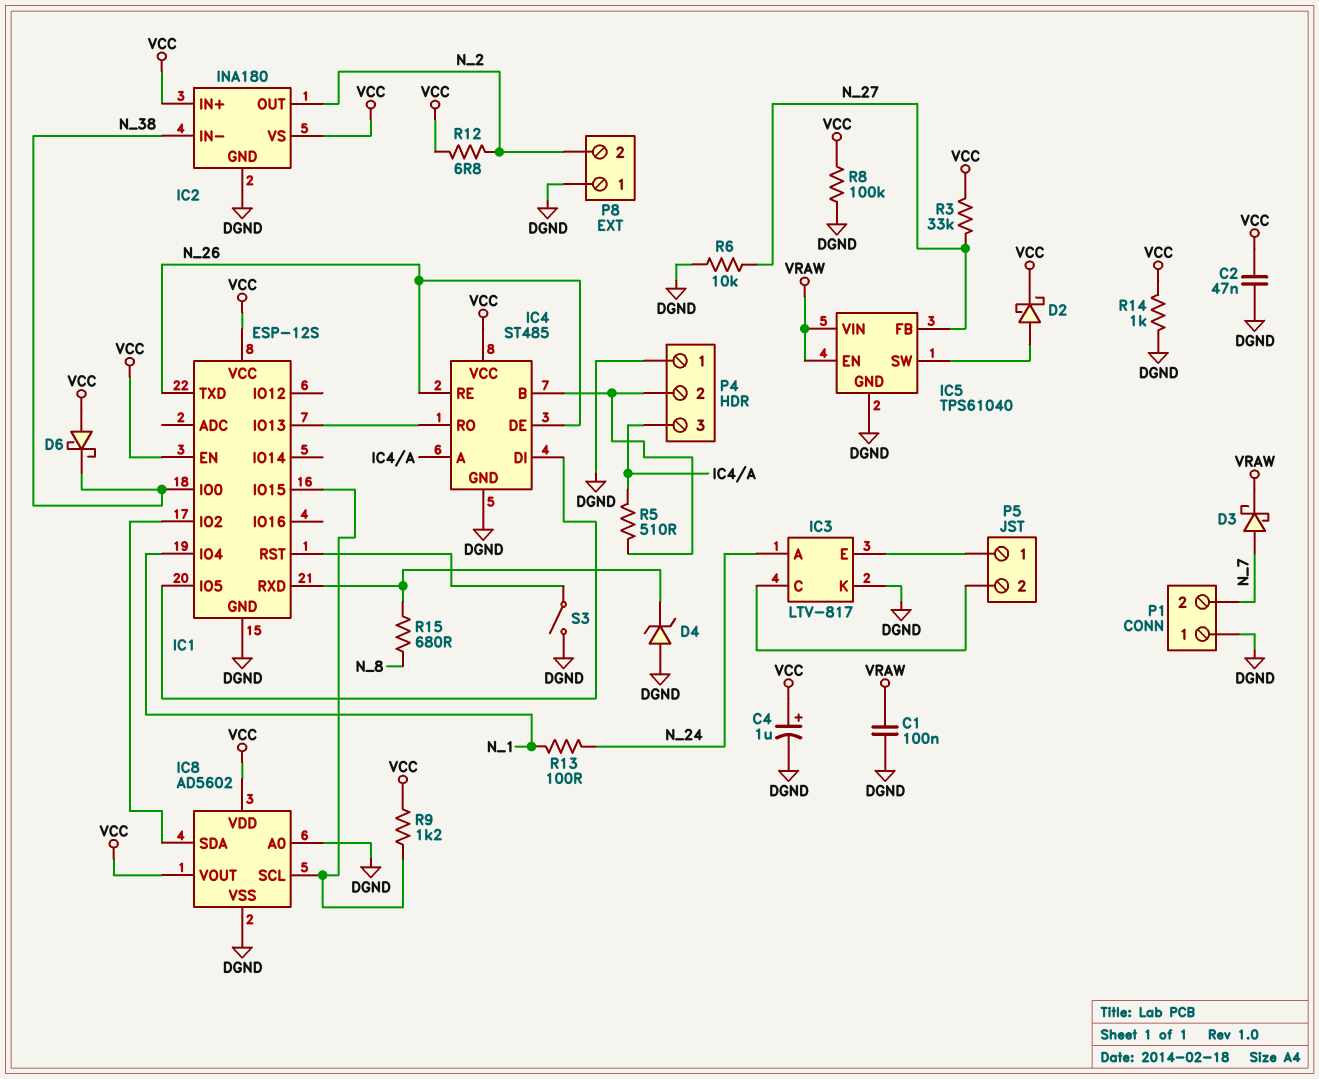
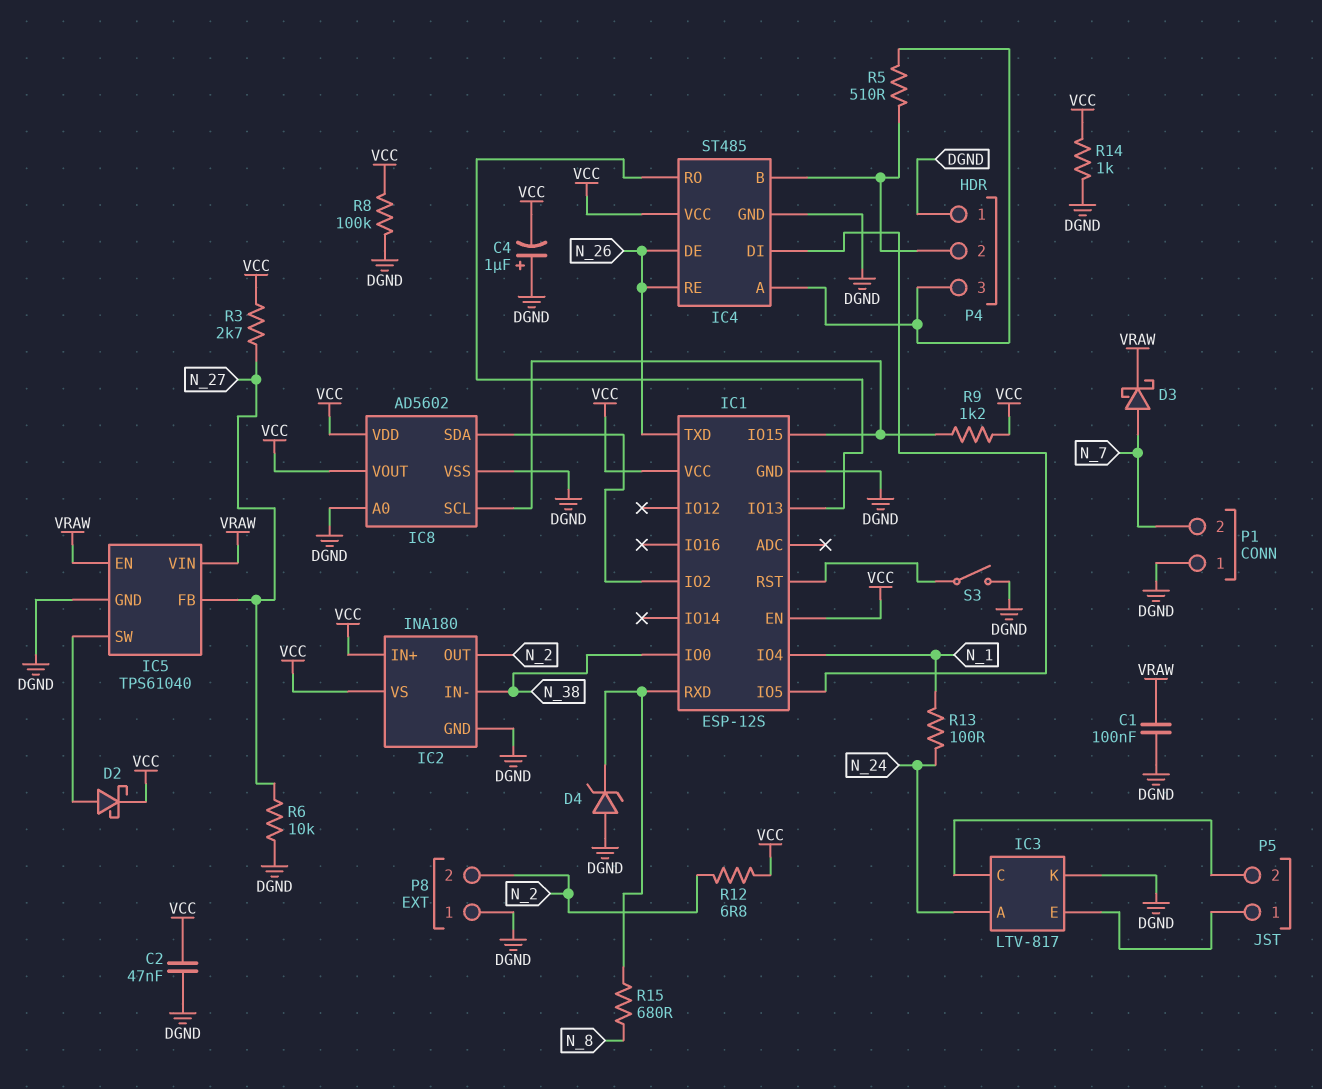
C4: 1uF (plus VCC, minus DGND) -> 1uF (plus DGND, minus VCC)
D6: schottky (A VCC, K N_38) -> none
R3: 33k (N_27, VCC) -> 2.7k (N_27, VCC)

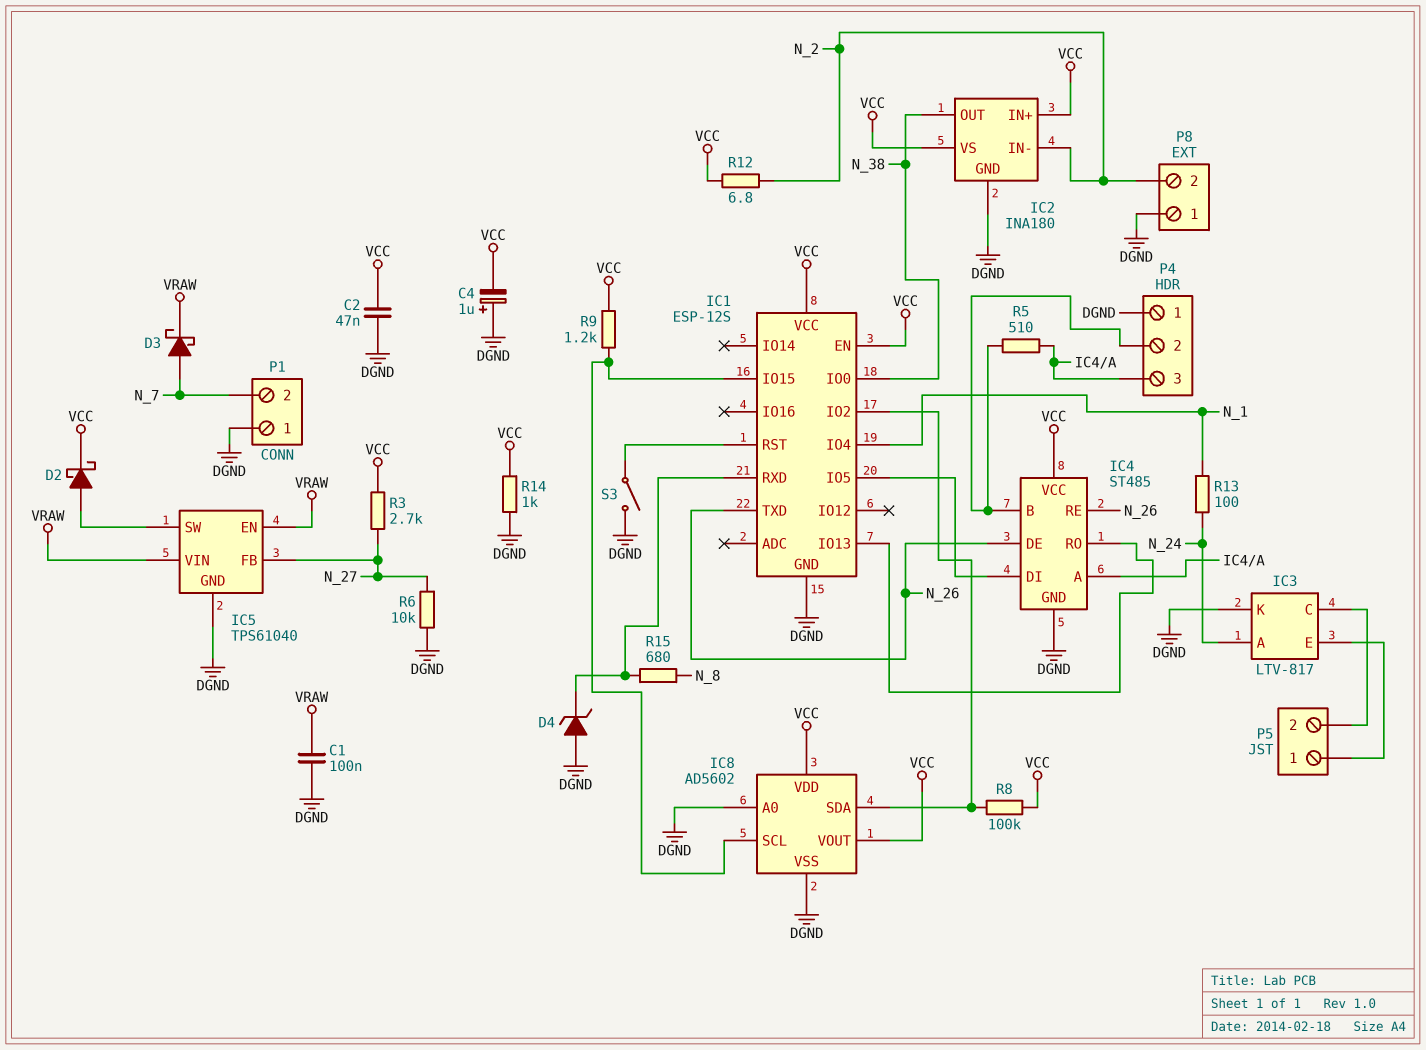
IC2 pin IN-: N_38 -> N_2
IC2 pin OUT: N_2 -> N_38
R8: 100k (DGND, VCC) -> 100k (IC1/IO2, VCC)

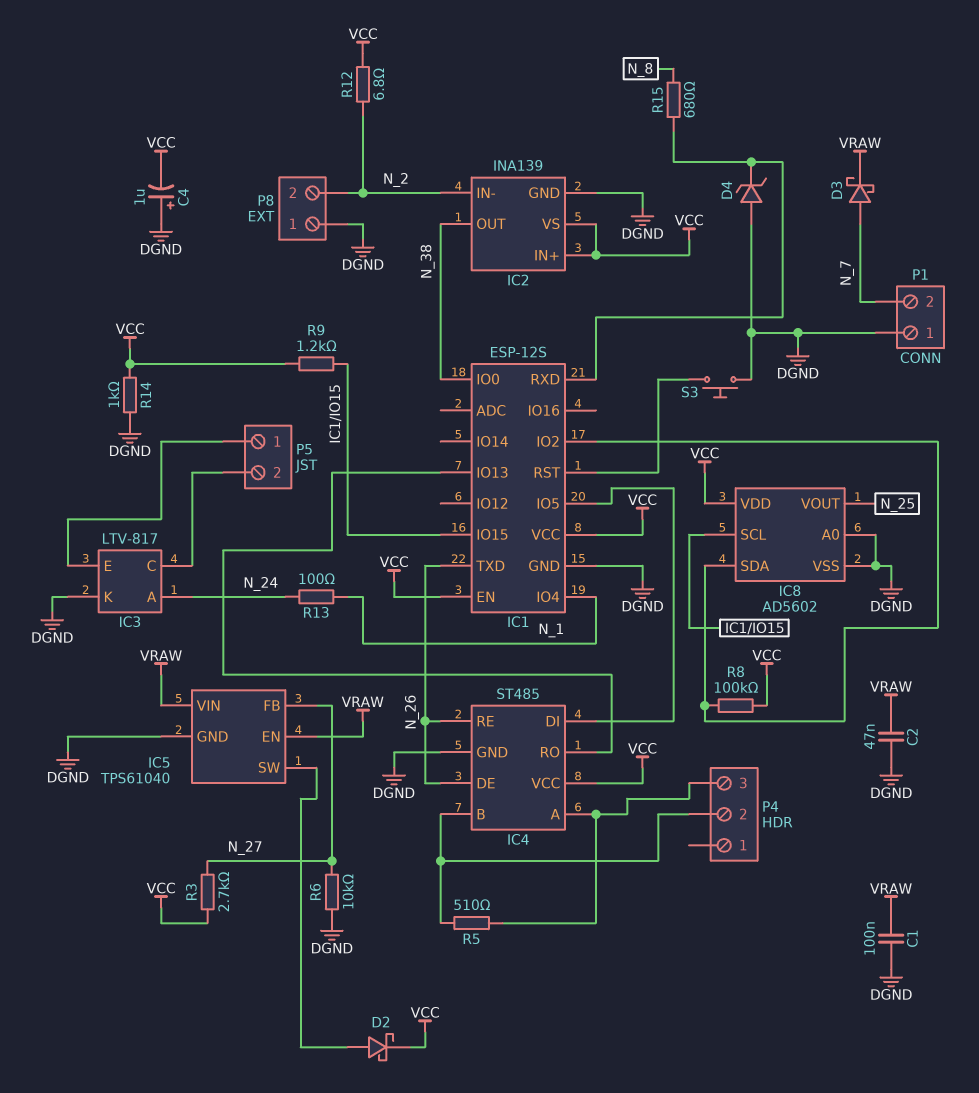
C2: 47nF (DGND, VCC) -> 47nF (DGND, VRAW)
IC2: INA180 -> INA139
IC8 pin VOUT: VCC -> N_25
P4 pin 1: DGND -> none
S3: switch (DGND, IC1/RST) -> button (DGND, IC1/RST)

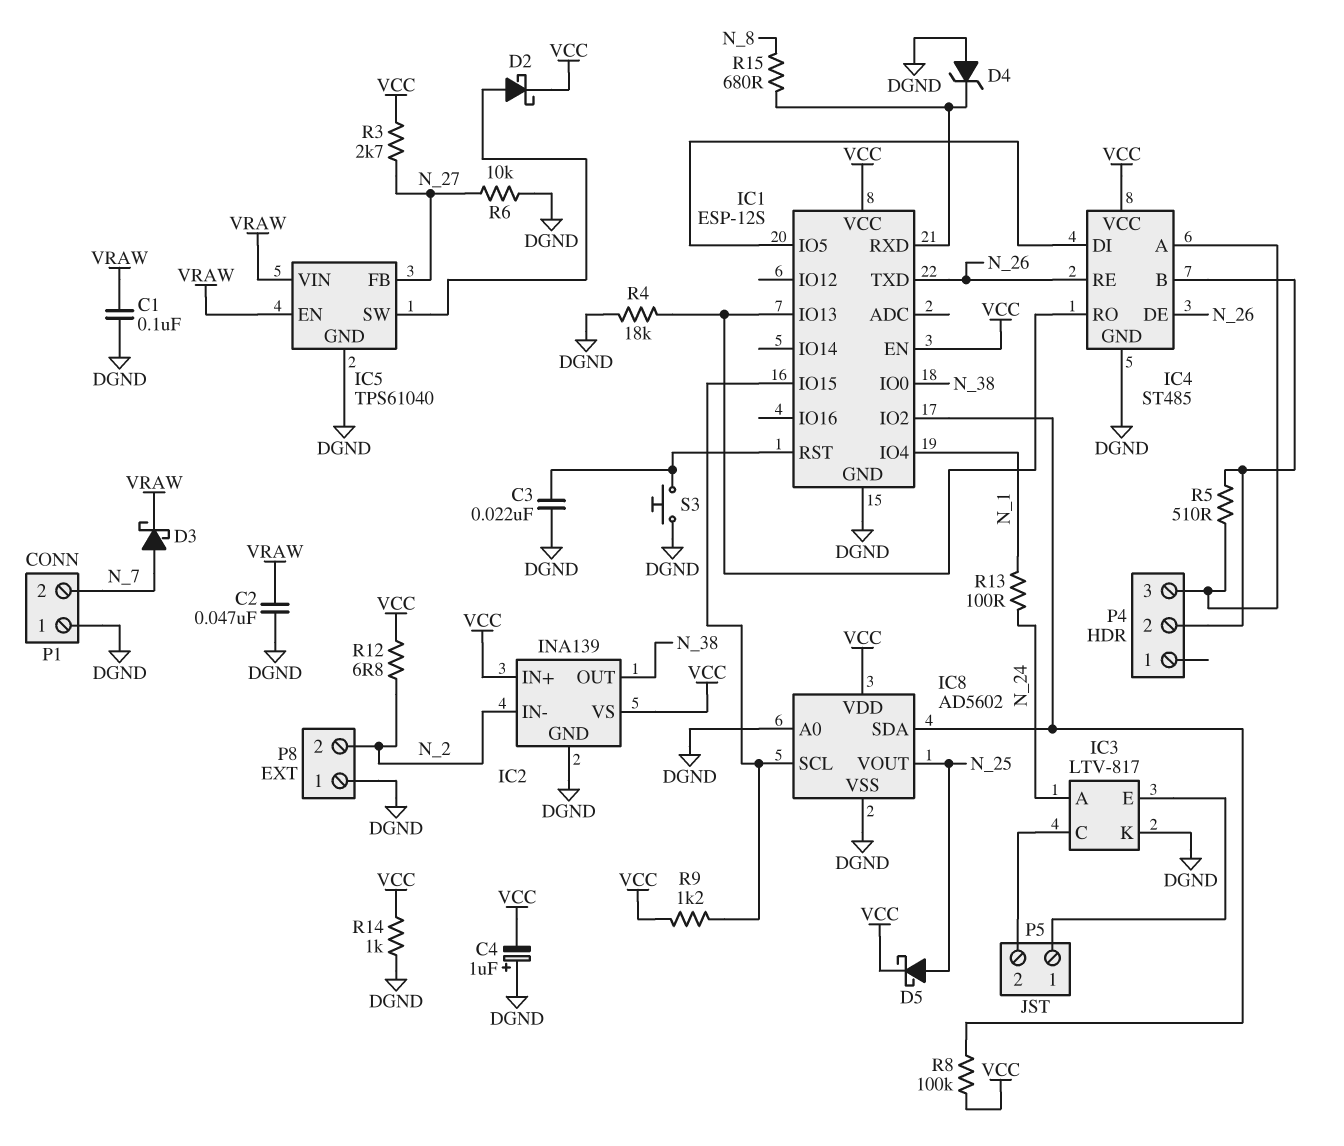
C3: none -> 22nF (DGND, IC1/RST)
D5: none -> schottky (A N_25, K VCC)
R4: none -> 18k (DGND, IC1/IO13)

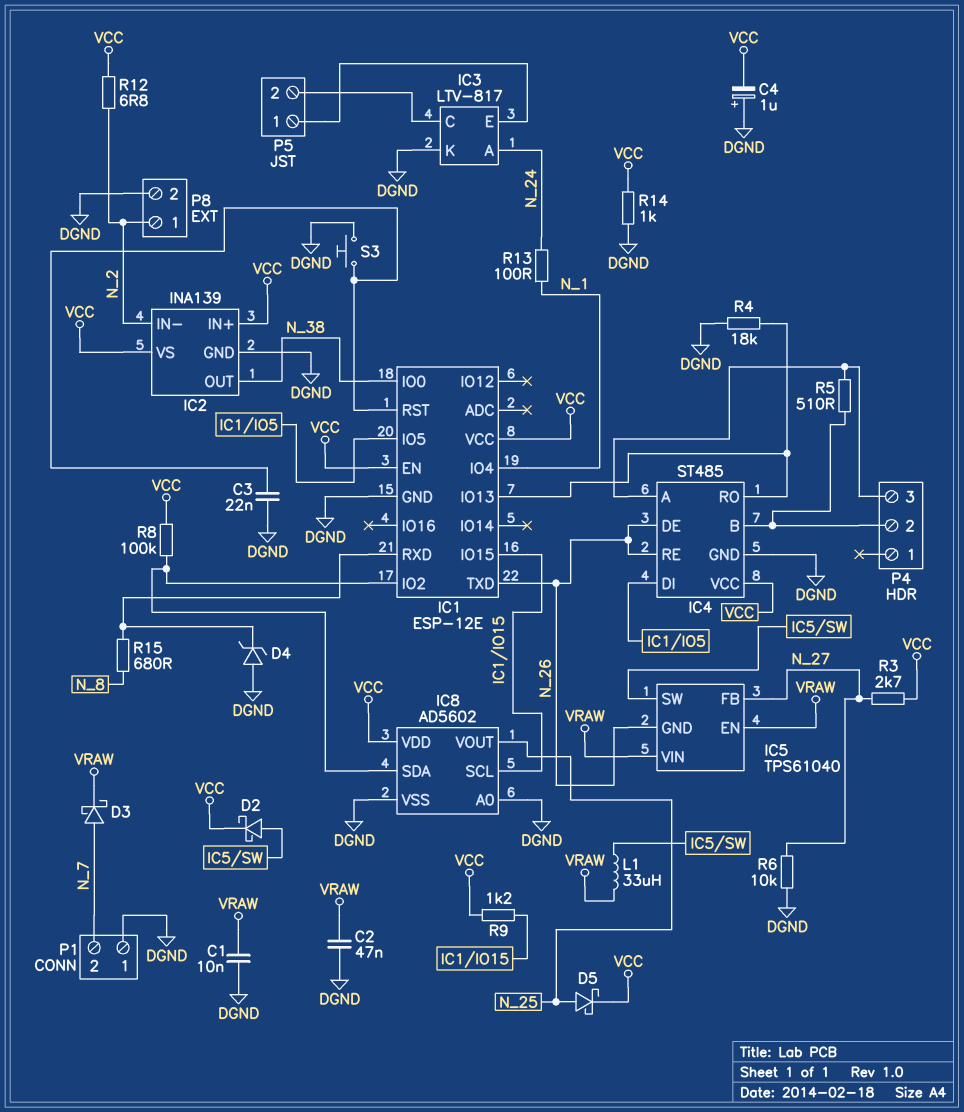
C1: 100nF (DGND, VRAW) -> 10nF (DGND, VRAW)
IC1: ESP-12S -> ESP-12E
IC5 pin GND: DGND -> N_26
L1: none -> 33uH (IC5/SW, VRAW)
P8 pin 1: DGND -> N_2
P8 pin 2: N_2 -> DGND

